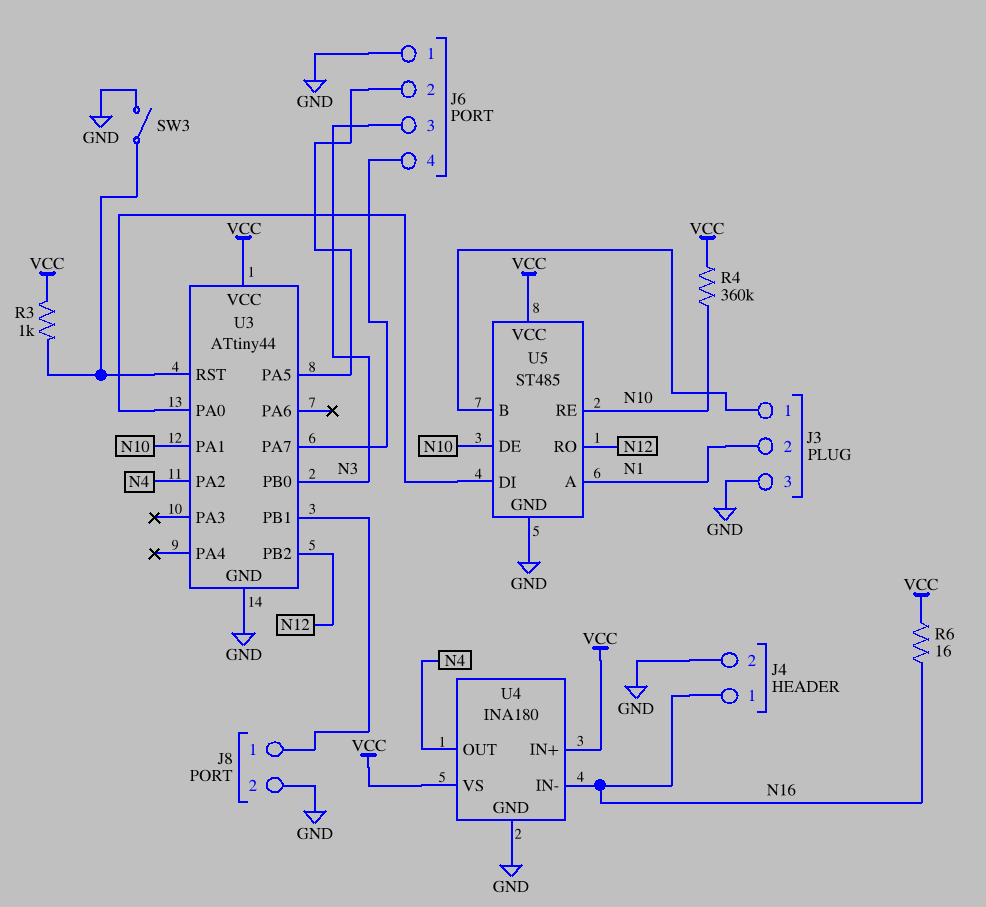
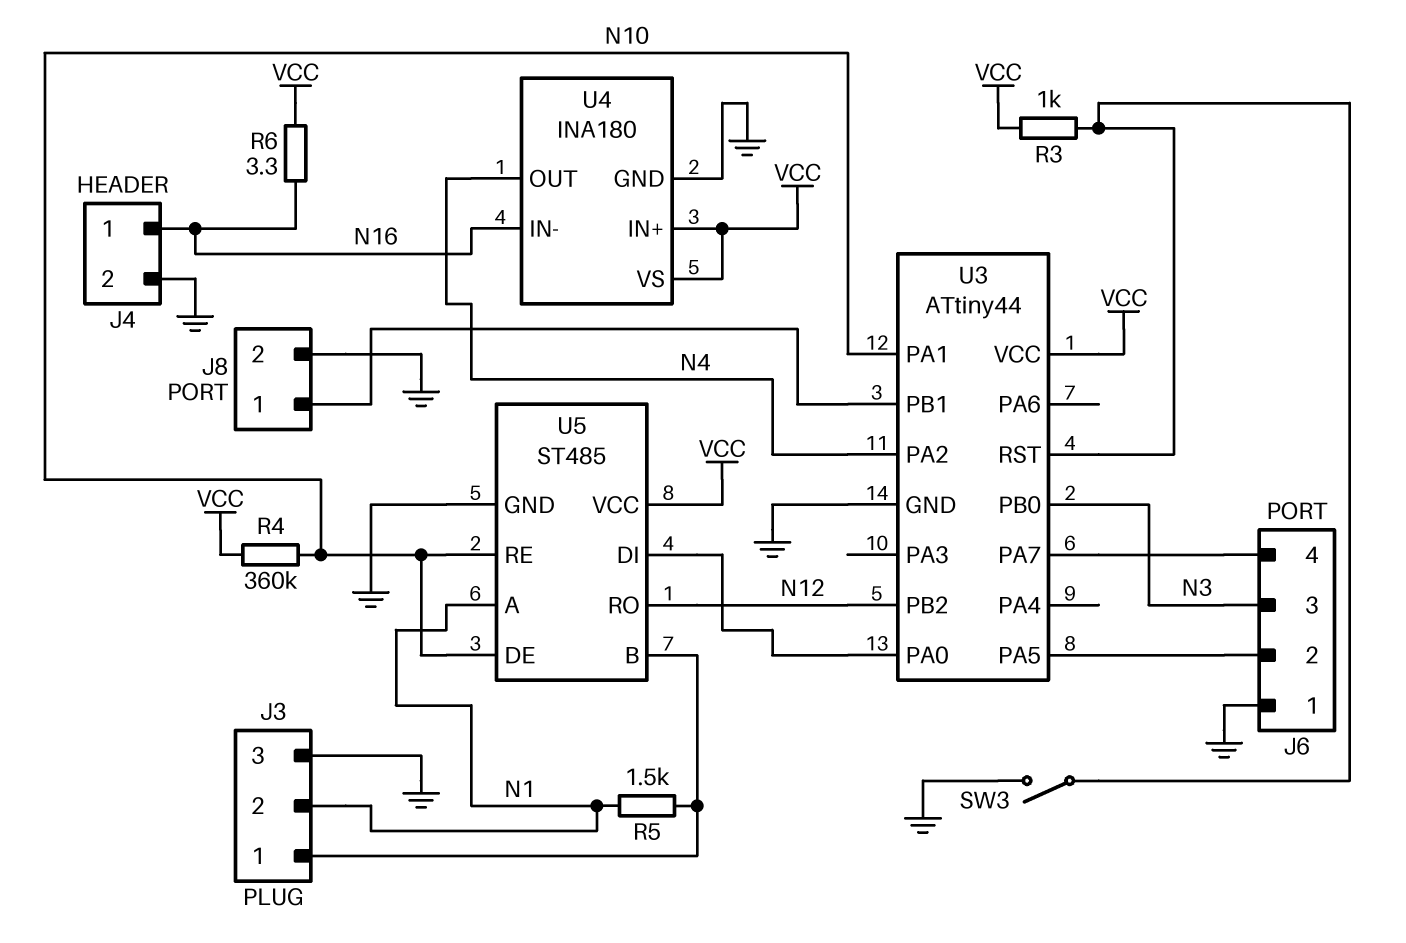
R5: none -> 1.5k (J3/1, N1)
R6: 16 (N16, VCC) -> 3.3 (N16, VCC)

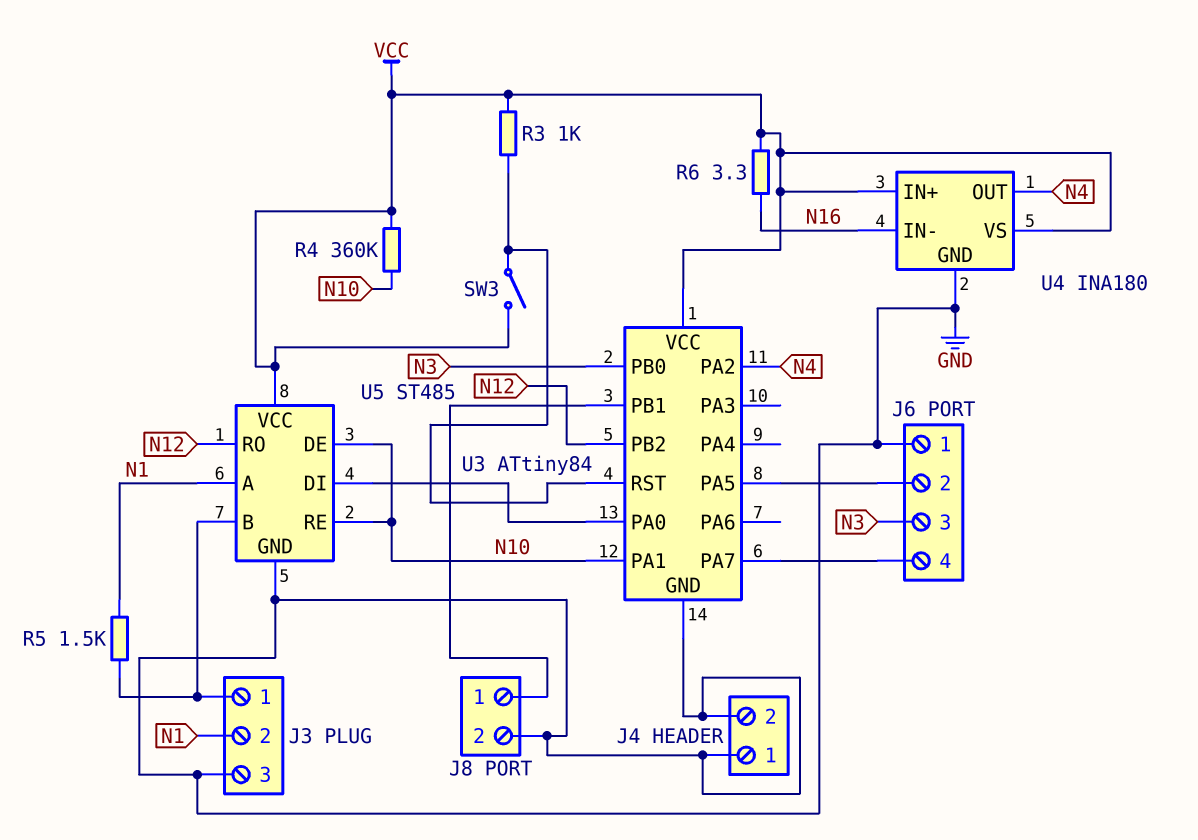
J4 pin 1: N16 -> GND
SW3: switch (GND, U3/RST) -> switch (U3/RST, VCC)
U3: ATtiny44 -> ATtiny84

